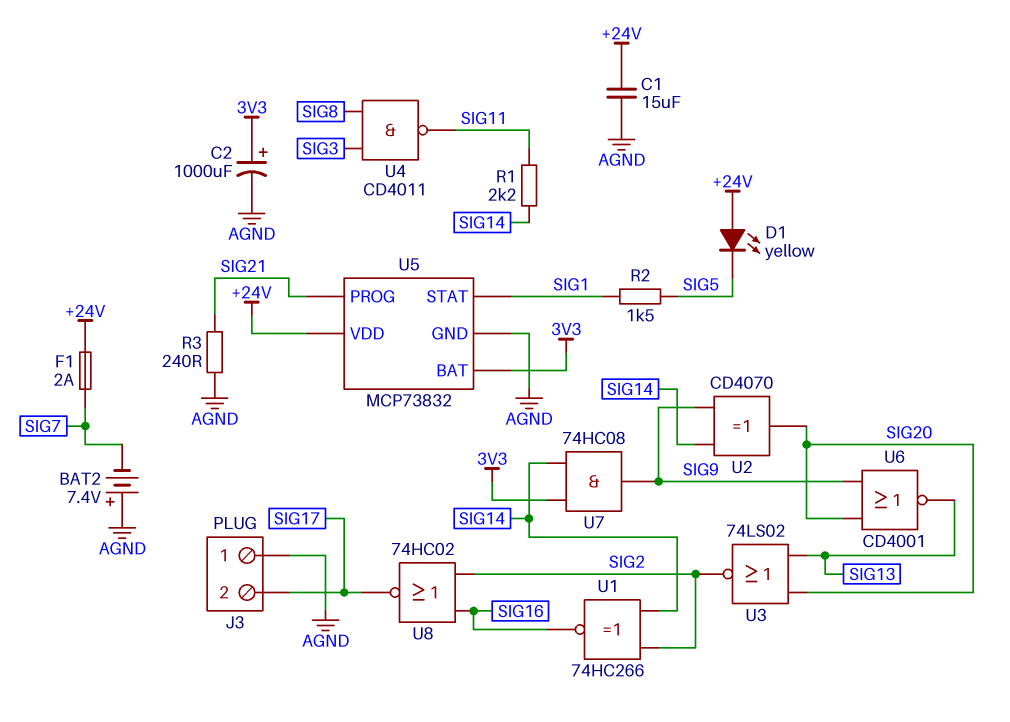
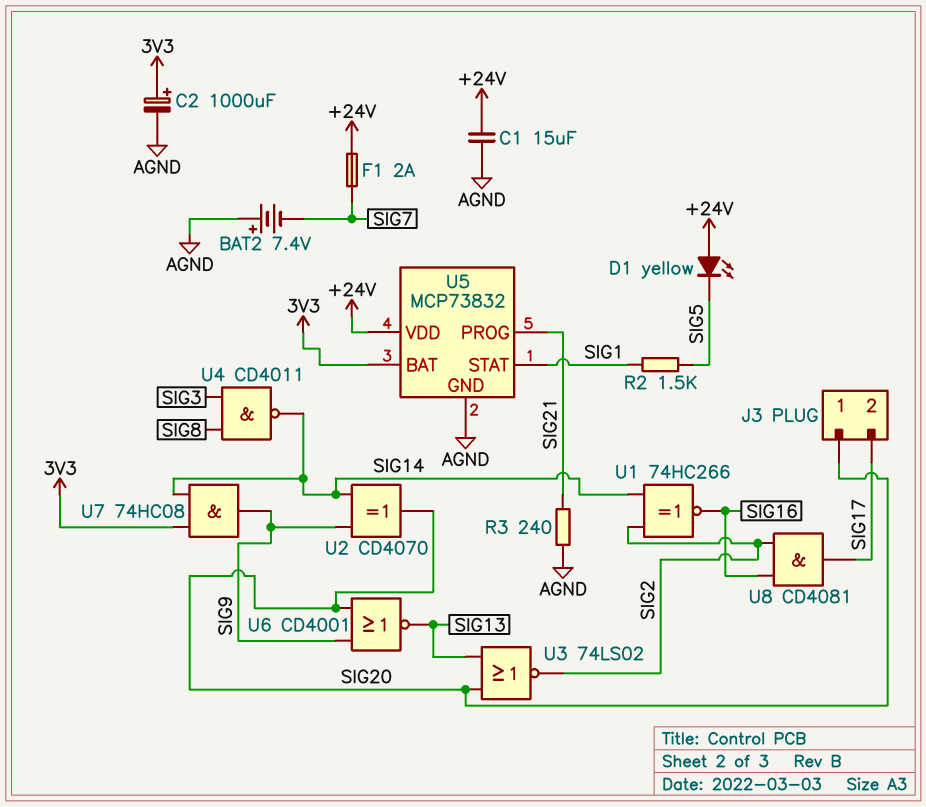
J3 pin 1: AGND -> SIG20
R1: 2.2k (SIG11, SIG14) -> none
U4: NAND CD4011 (in SIG3, in SIG8, out SIG11) -> NAND CD4011 (in SIG3, in SIG8, out SIG14)
U8: NOR 74HC02 (in SIG2, in SIG16, out SIG17) -> AND CD4081 (in SIG2, in SIG16, out SIG17)

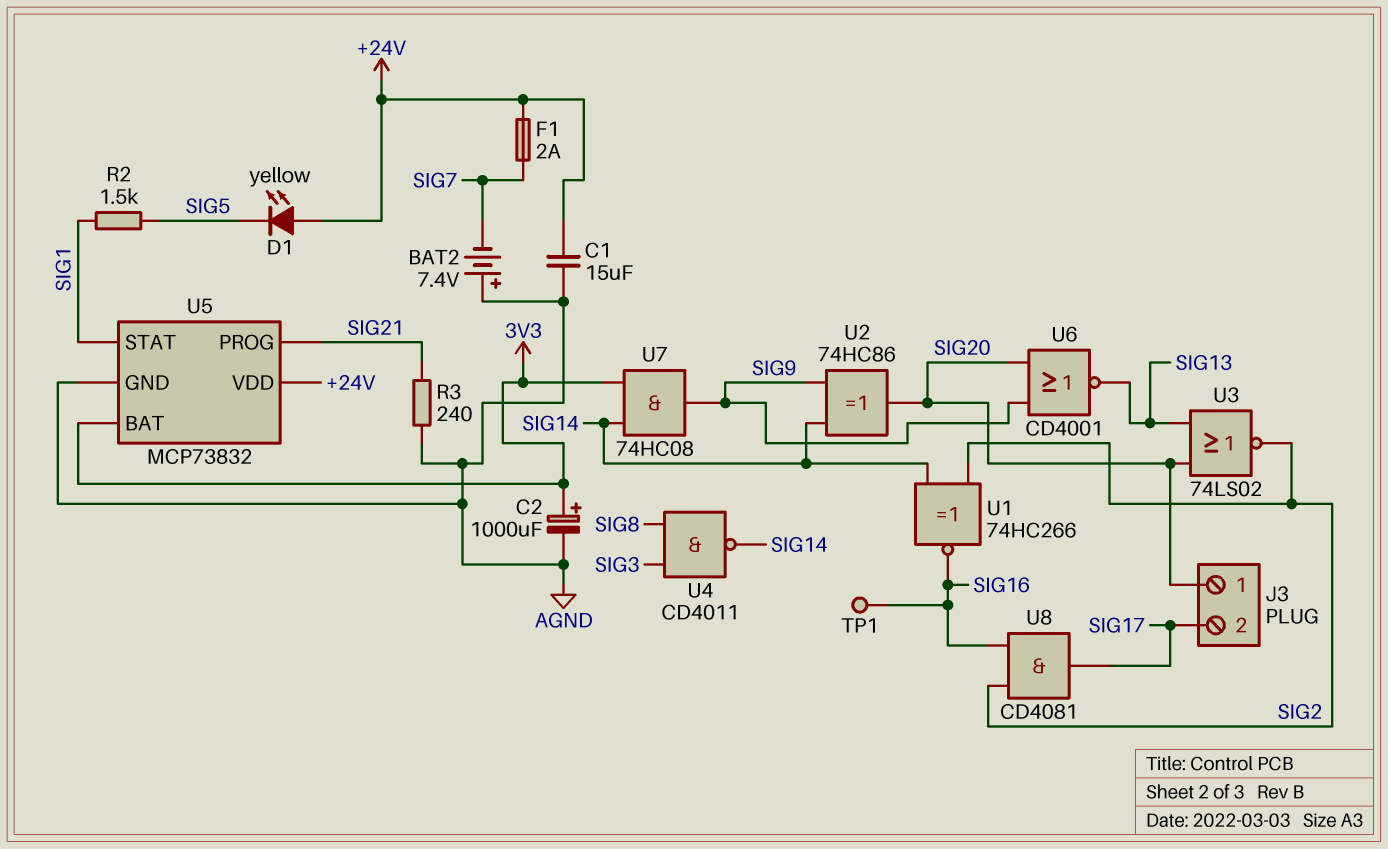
TP1: none -> test point (SIG16)
U2: XOR CD4070 (in SIG9, in SIG14, out SIG20) -> XOR 74HC86 (in SIG9, in SIG14, out SIG20)

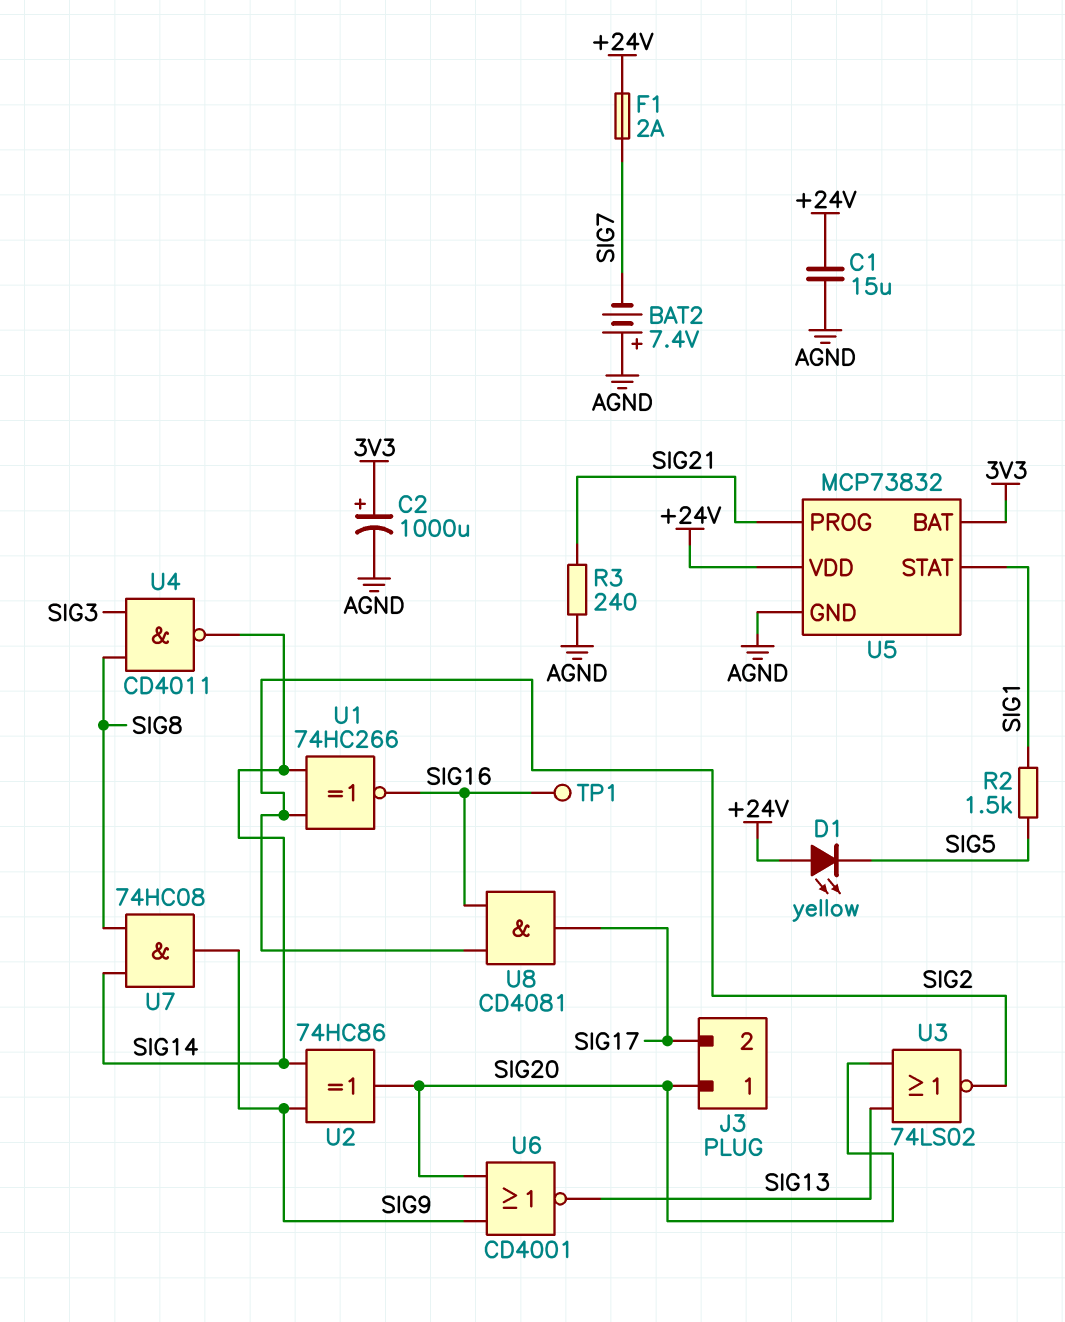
U7: AND 74HC08 (in 3V3, in SIG14, out SIG9) -> AND 74HC08 (in SIG8, in SIG14, out SIG9)

